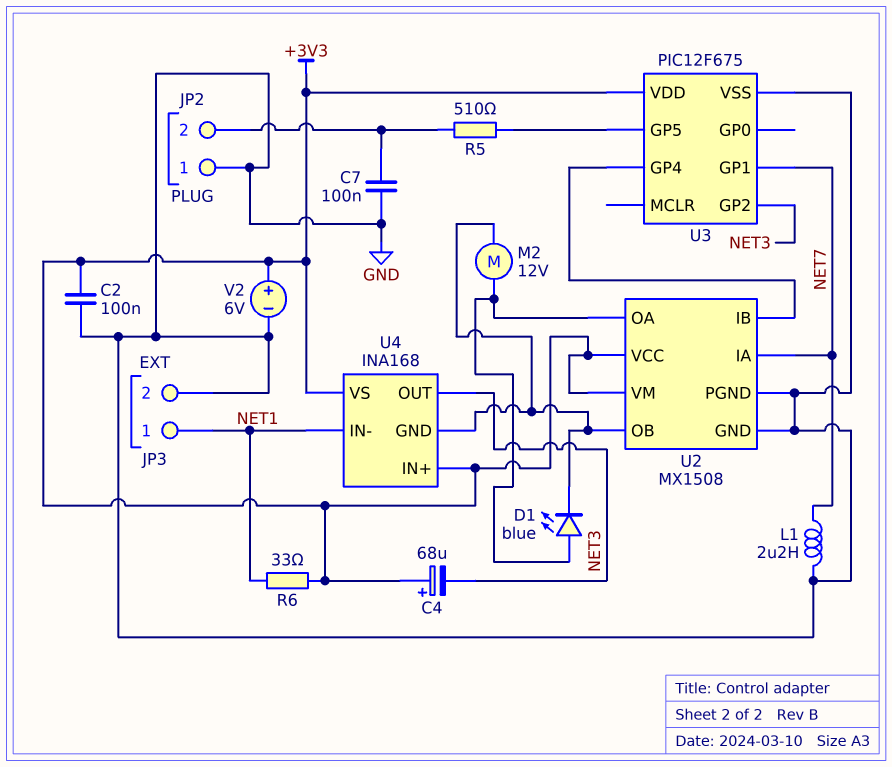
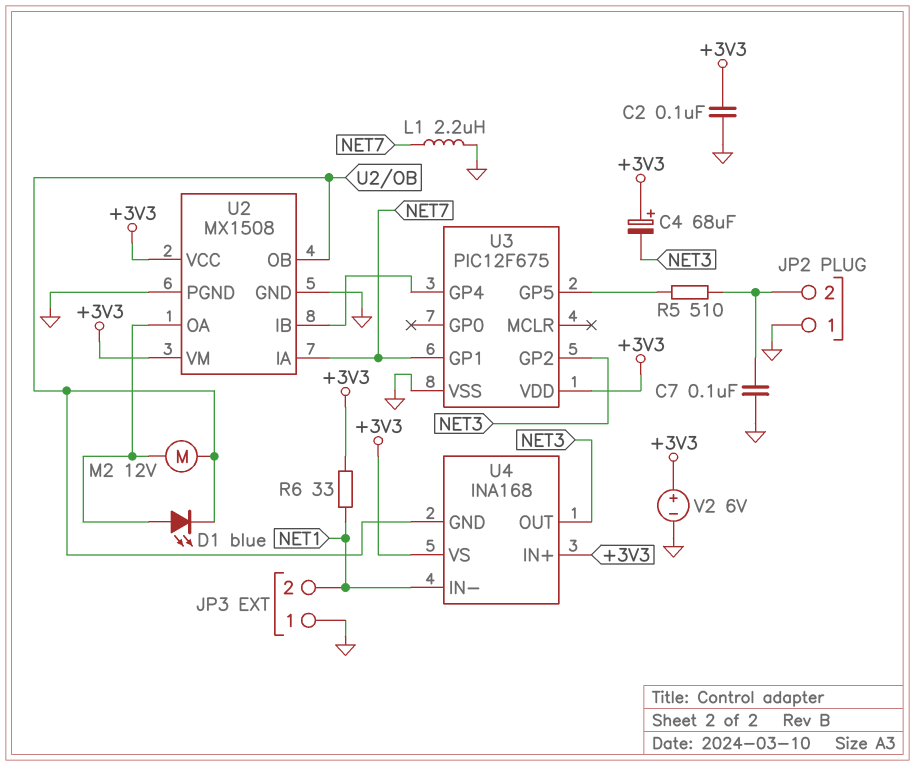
JP3 pin 1: NET1 -> GND
JP3 pin 2: GND -> NET1

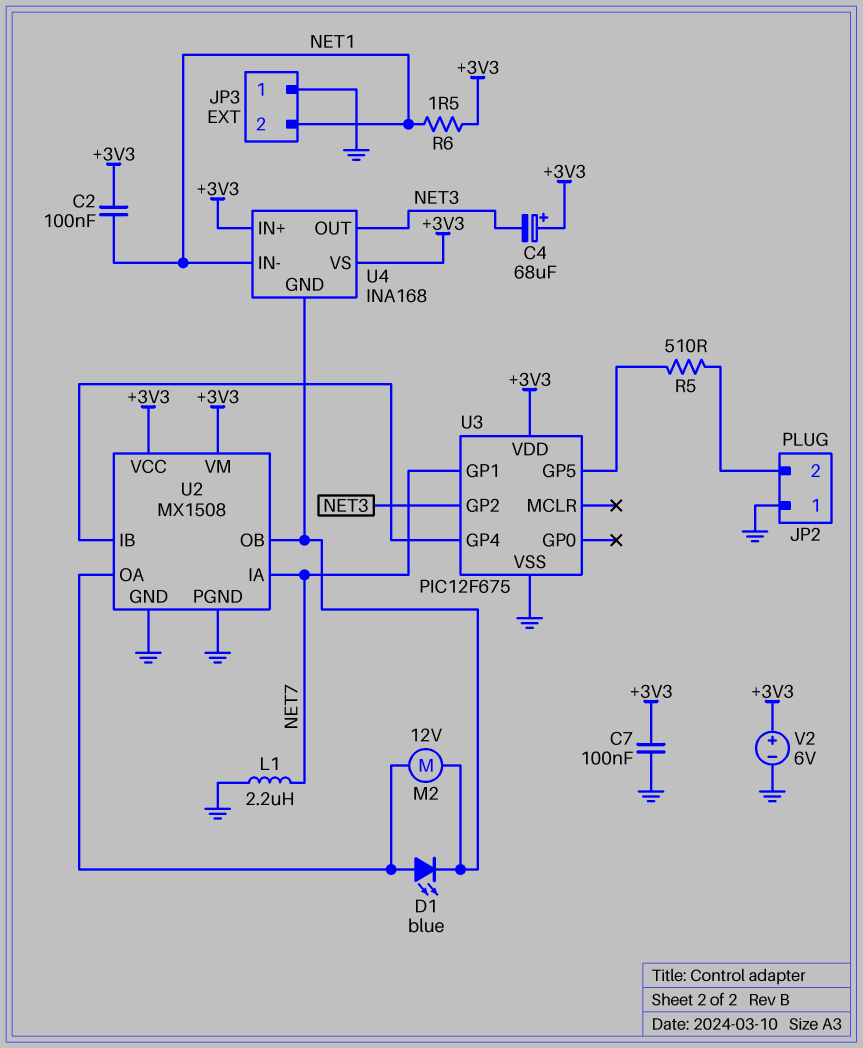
C2: 100nF (+3V3, GND) -> 100nF (+3V3, NET1)
C7: 100nF (GND, JP2/2) -> 100nF (+3V3, GND)
R6: 33 (+3V3, NET1) -> 1.5 (+3V3, NET1)

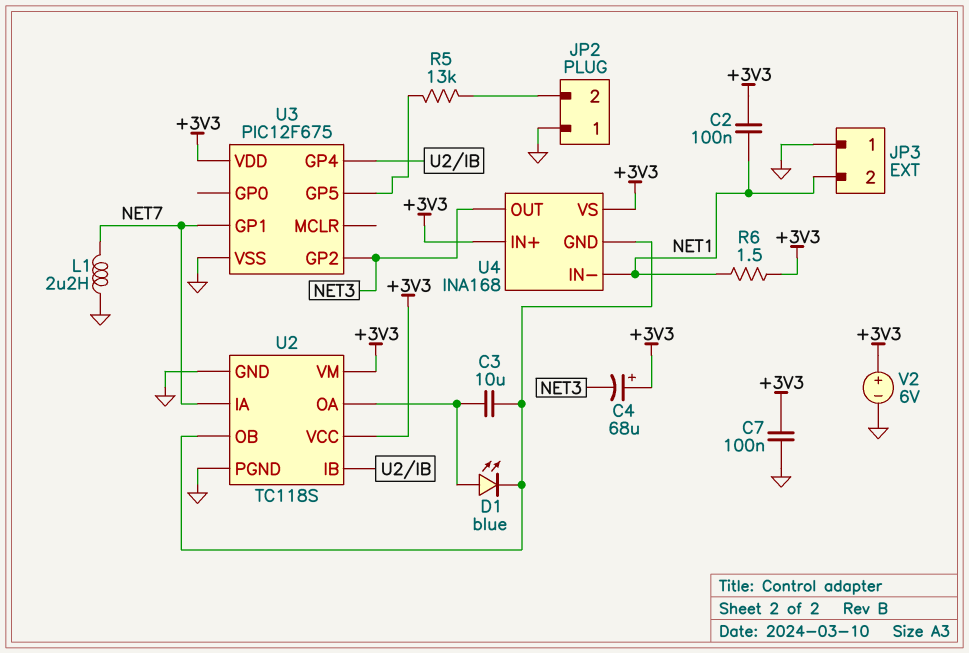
C3: none -> 10uF (U2/OA, U2/OB)
M2: motor 12V (U2/OA, U2/OB) -> none
R5: 510 (JP2/2, U3/GP5) -> 13k (JP2/2, U3/GP5)
U2: MX1508 -> TC118S

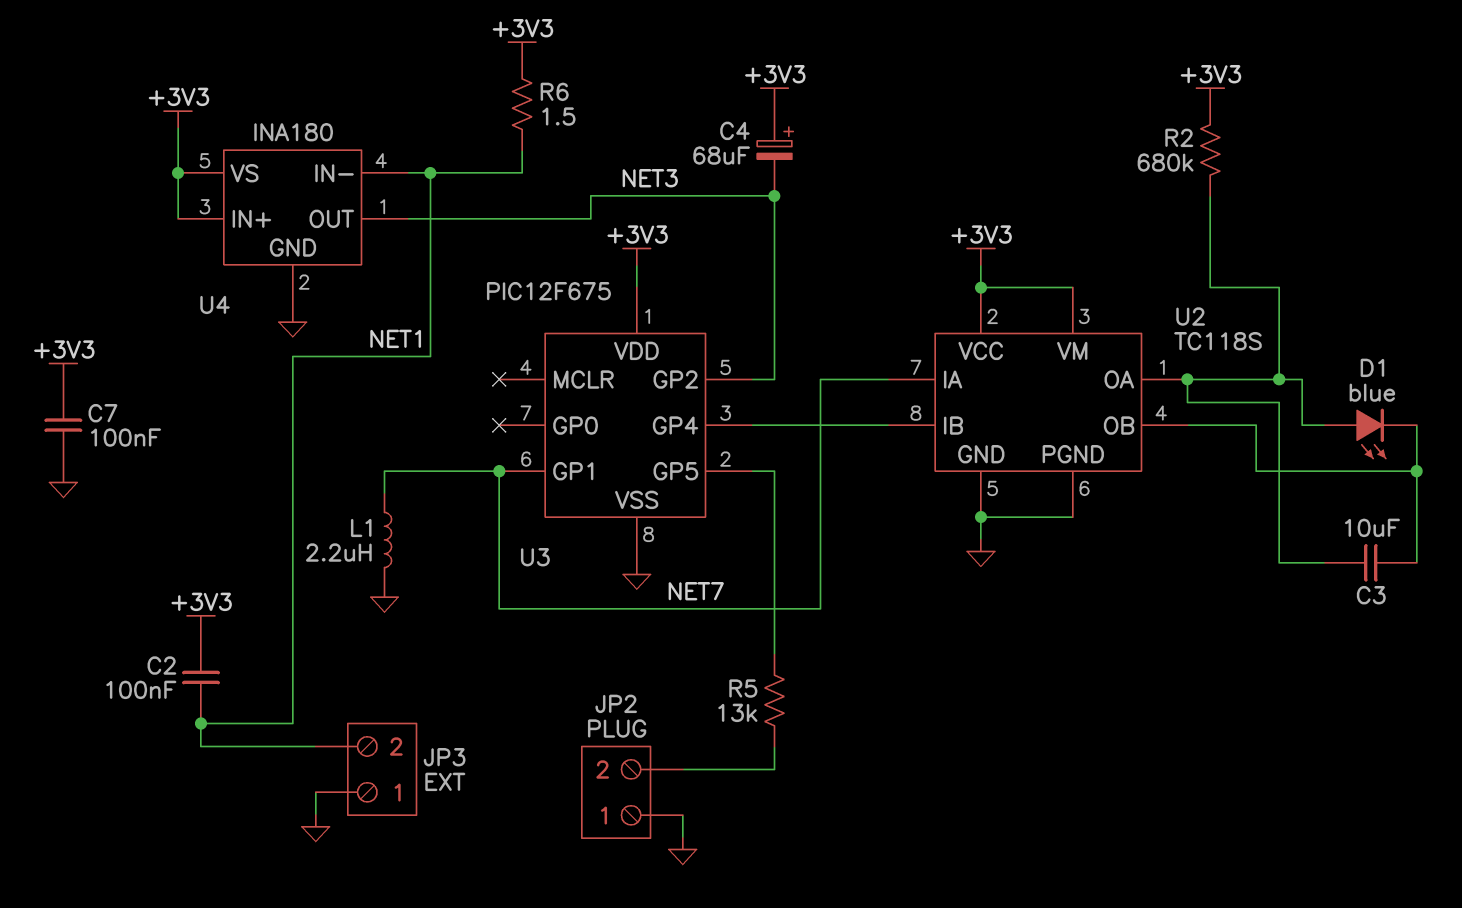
R2: none -> 680k (+3V3, U2/OA)
U4: INA168 -> INA180
U4 pin GND: U2/OB -> GND
V2: 6V (plus +3V3, minus GND) -> none

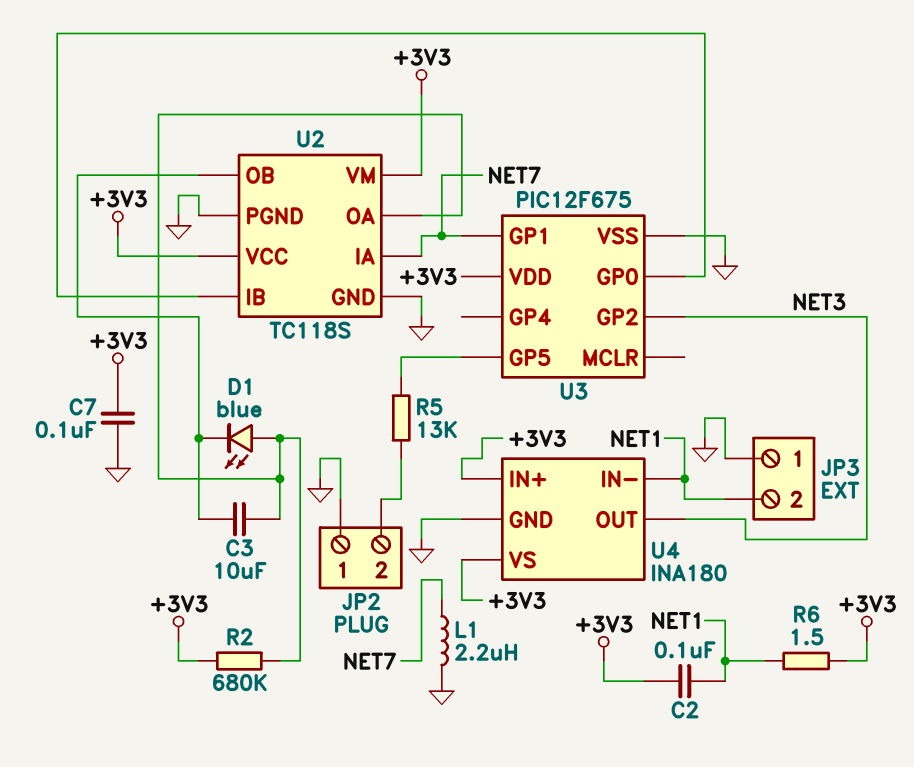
C4: 68uF (plus +3V3, minus NET3) -> none
U3 pin GP0: none -> U2/IB
U3 pin GP4: U2/IB -> none

